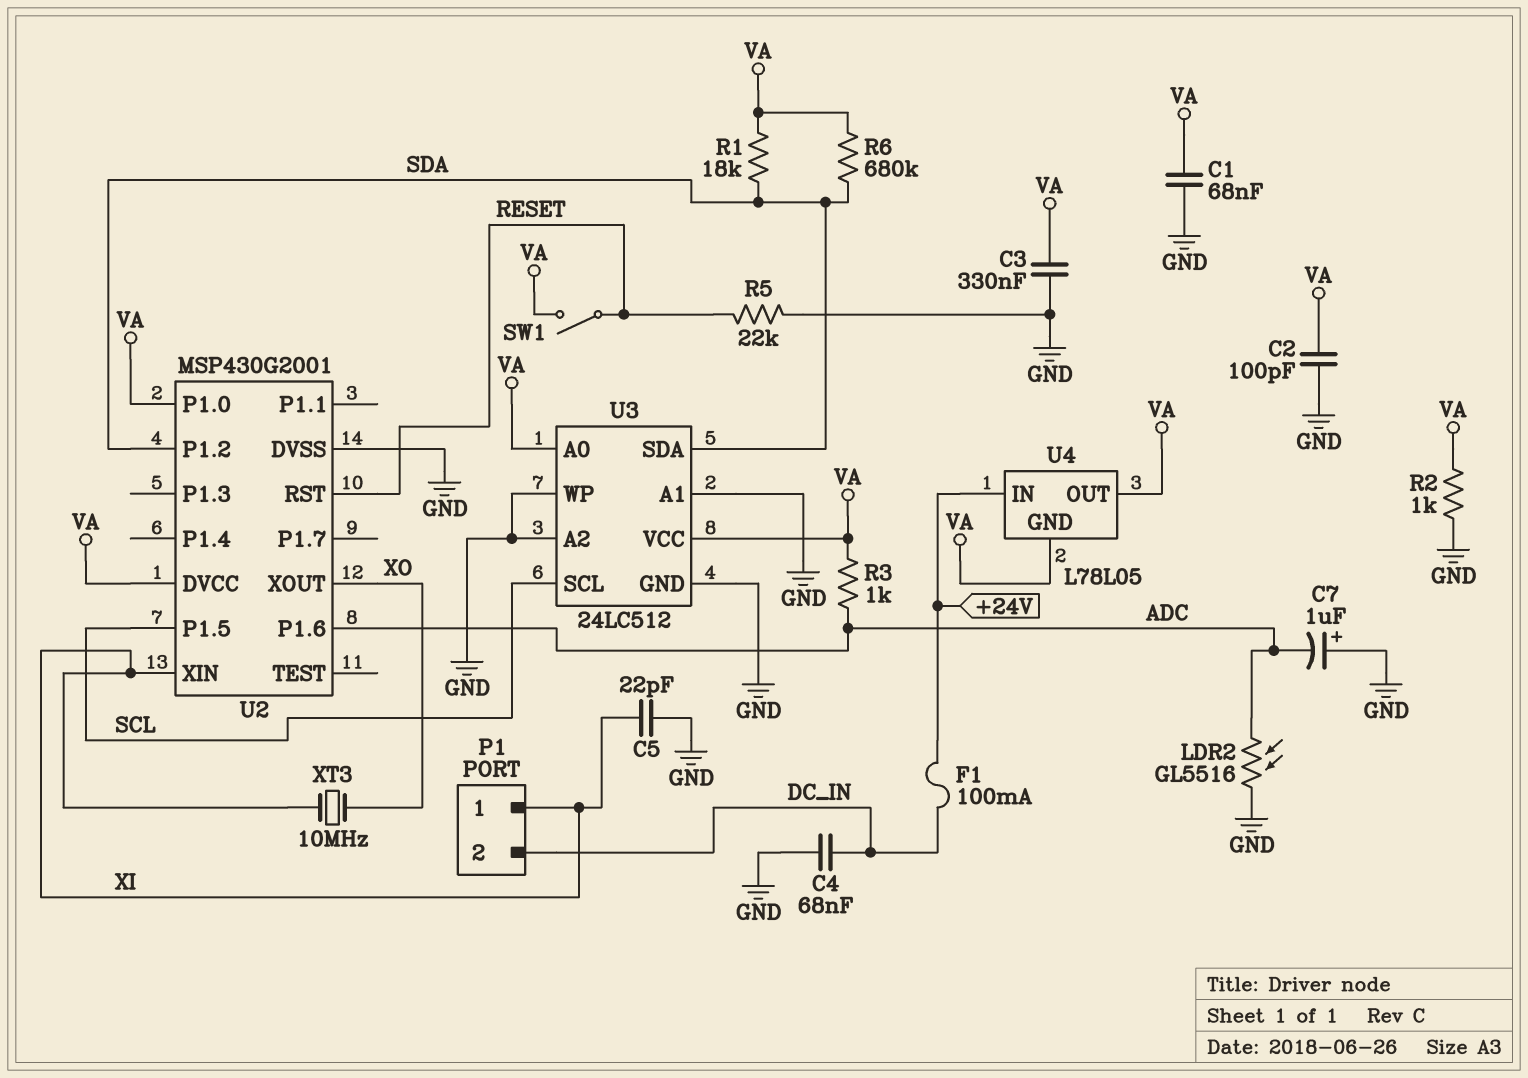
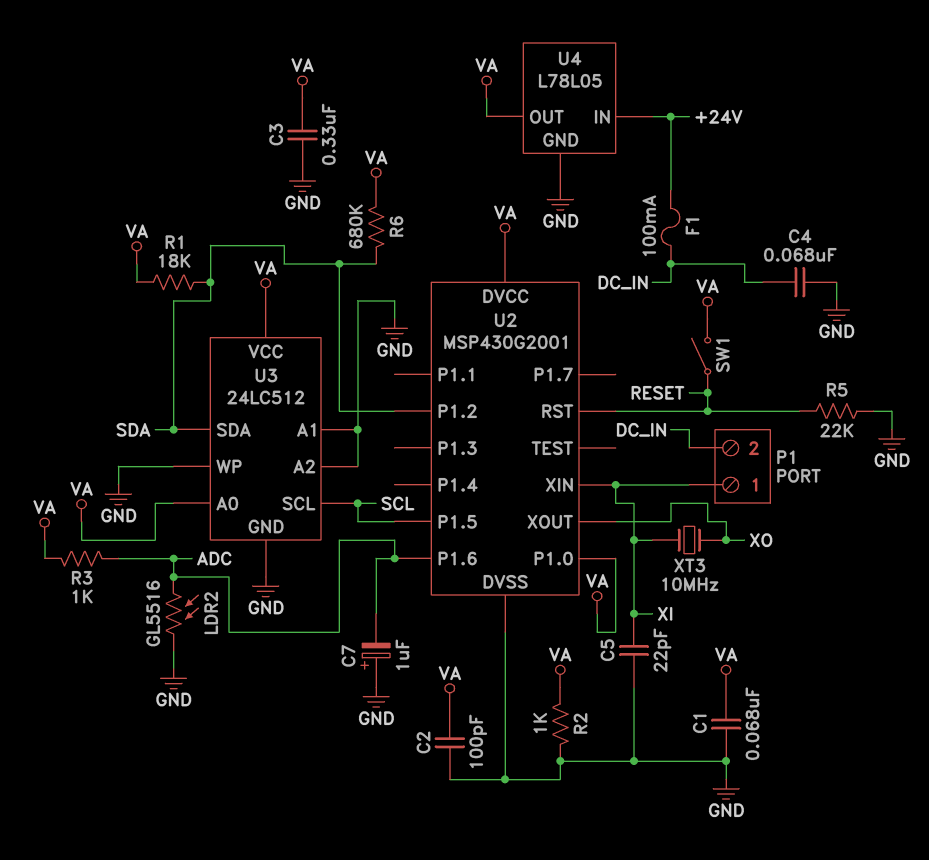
U4 pin GND: VA -> GND

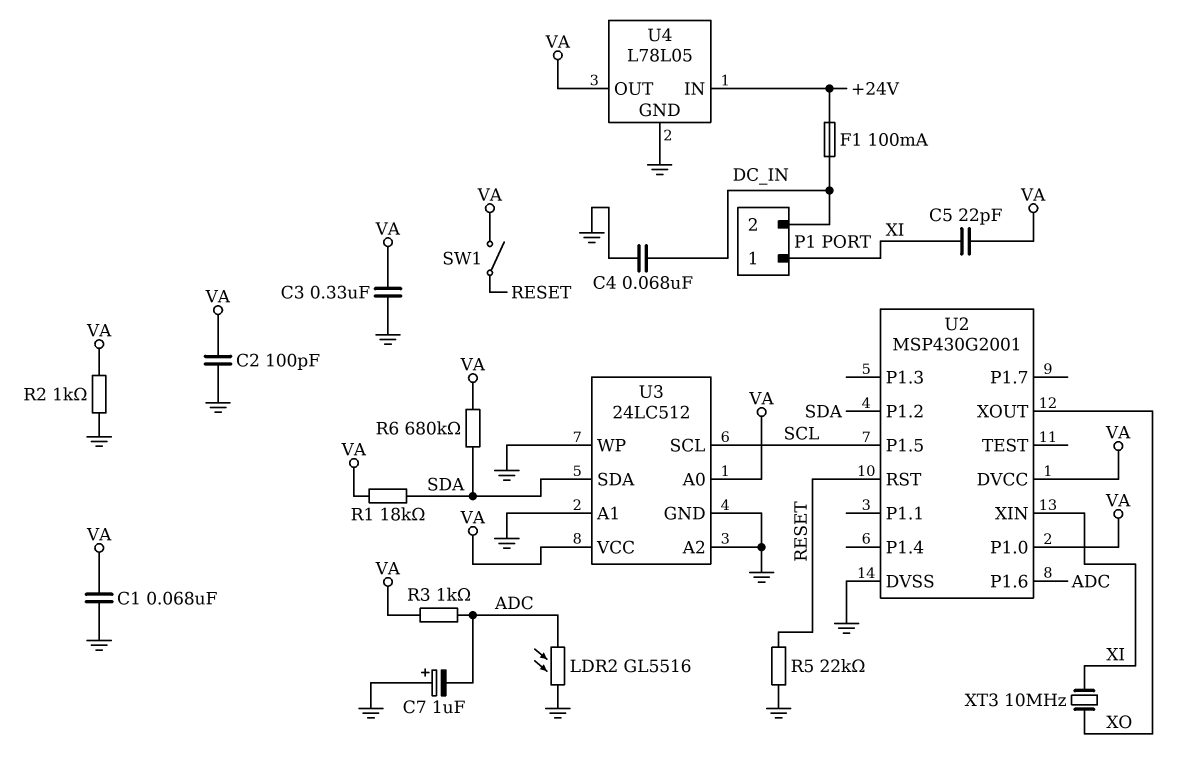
C5: 22pF (GND, XI) -> 22pF (VA, XI)

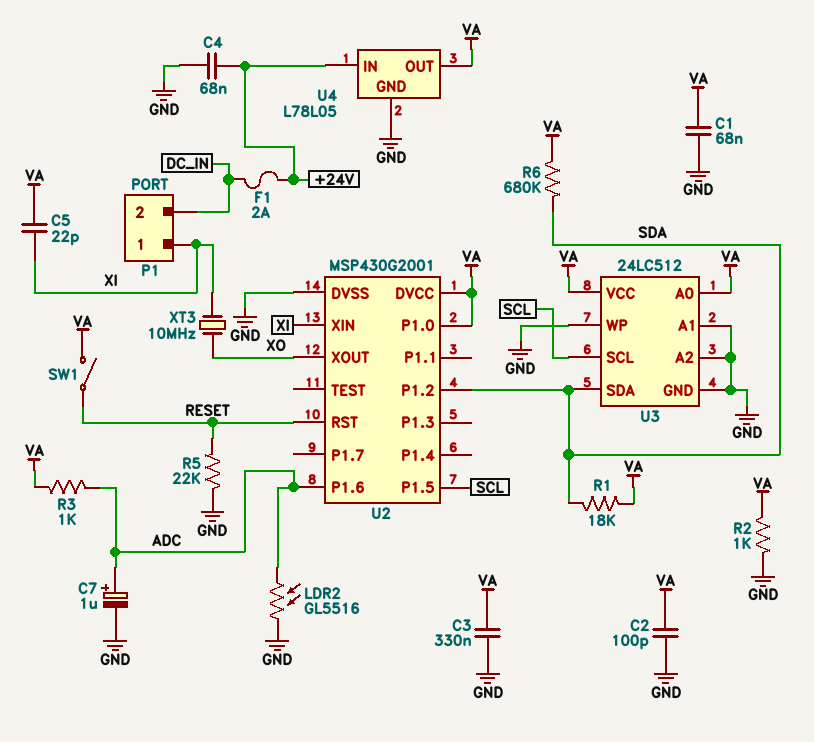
C4: 68nF (DC_IN, GND) -> 68nF (+24V, GND)
C7: 1uF (plus GND, minus ADC) -> 1uF (plus ADC, minus GND)
F1: 100mA (+24V, DC_IN) -> 2A (+24V, DC_IN)

